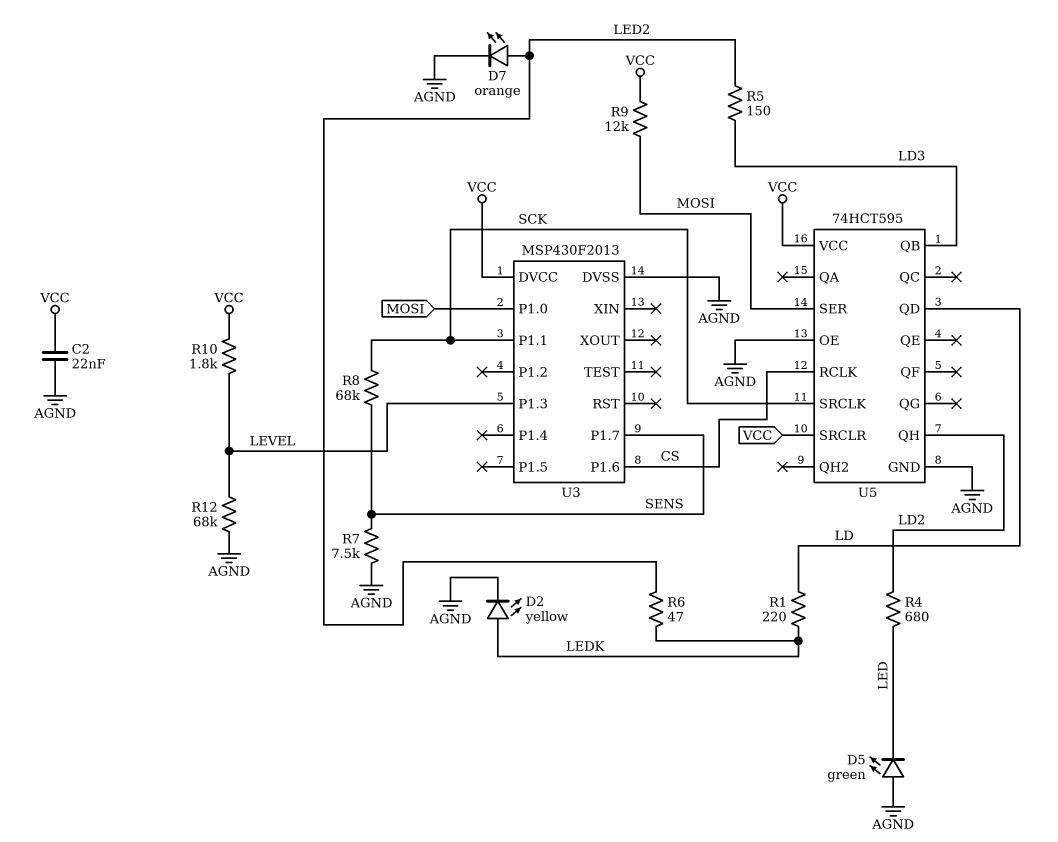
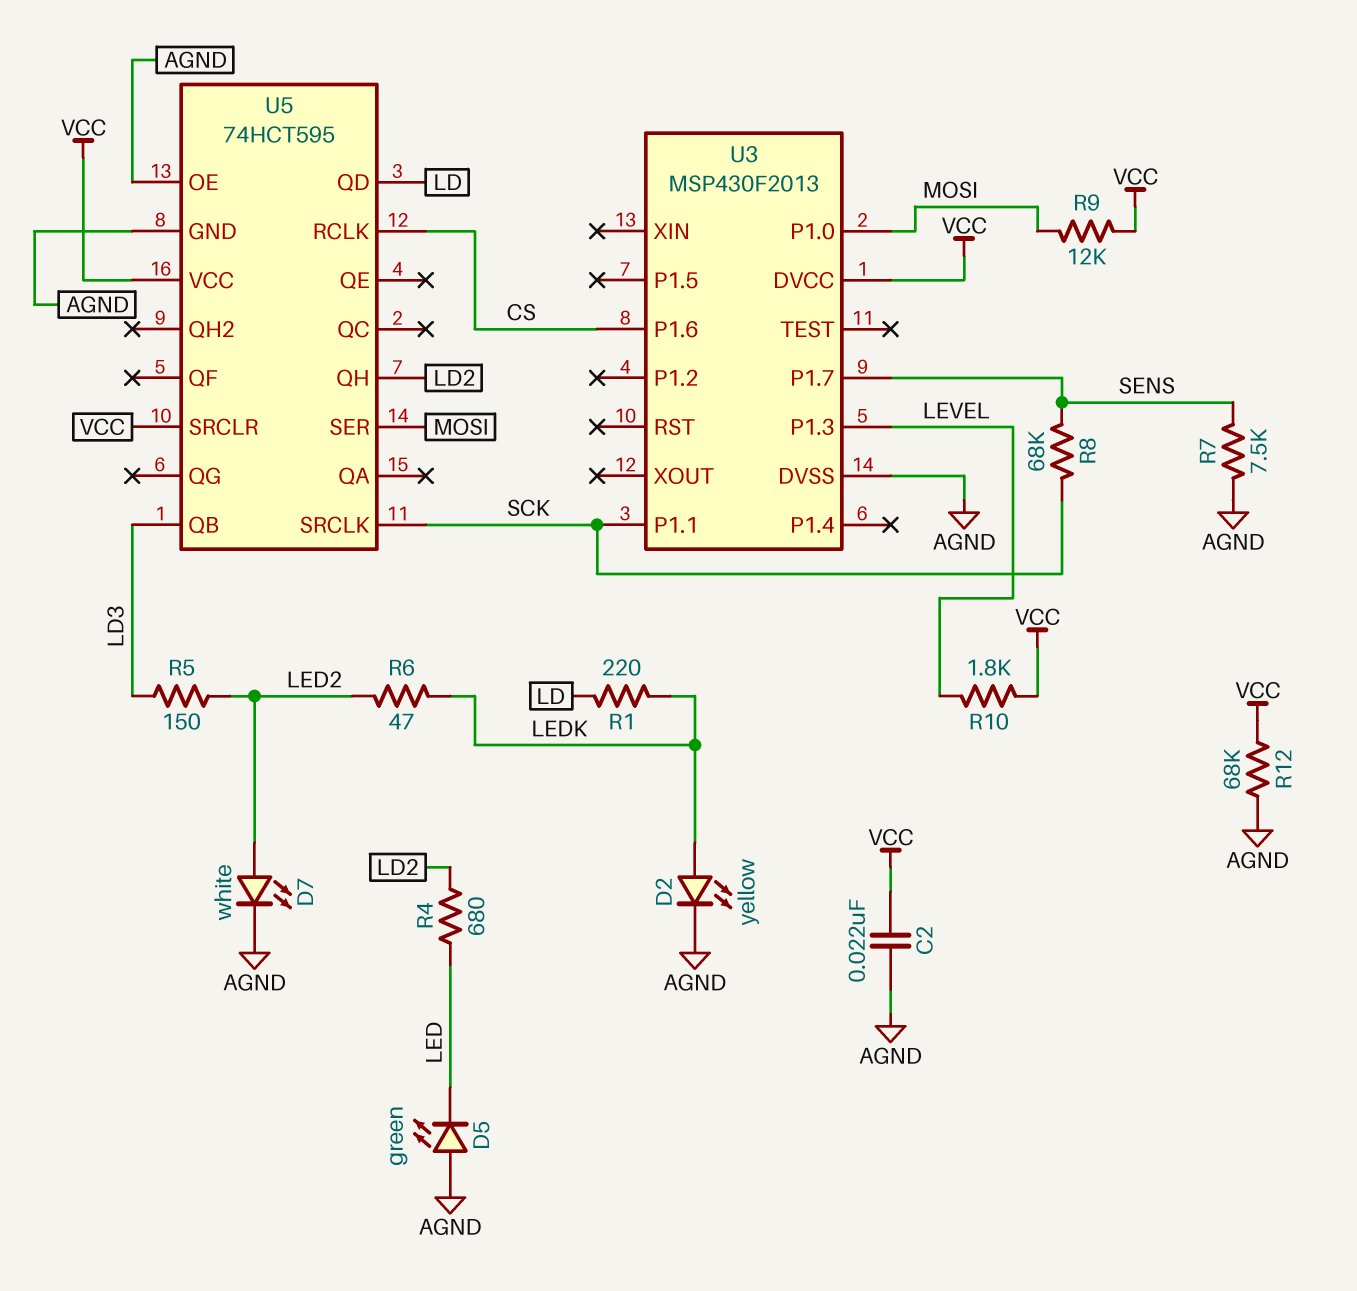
D7: LED orange (A LED2, K AGND) -> LED white (A LED2, K AGND)
R12: 68k (AGND, LEVEL) -> 68k (AGND, VCC)

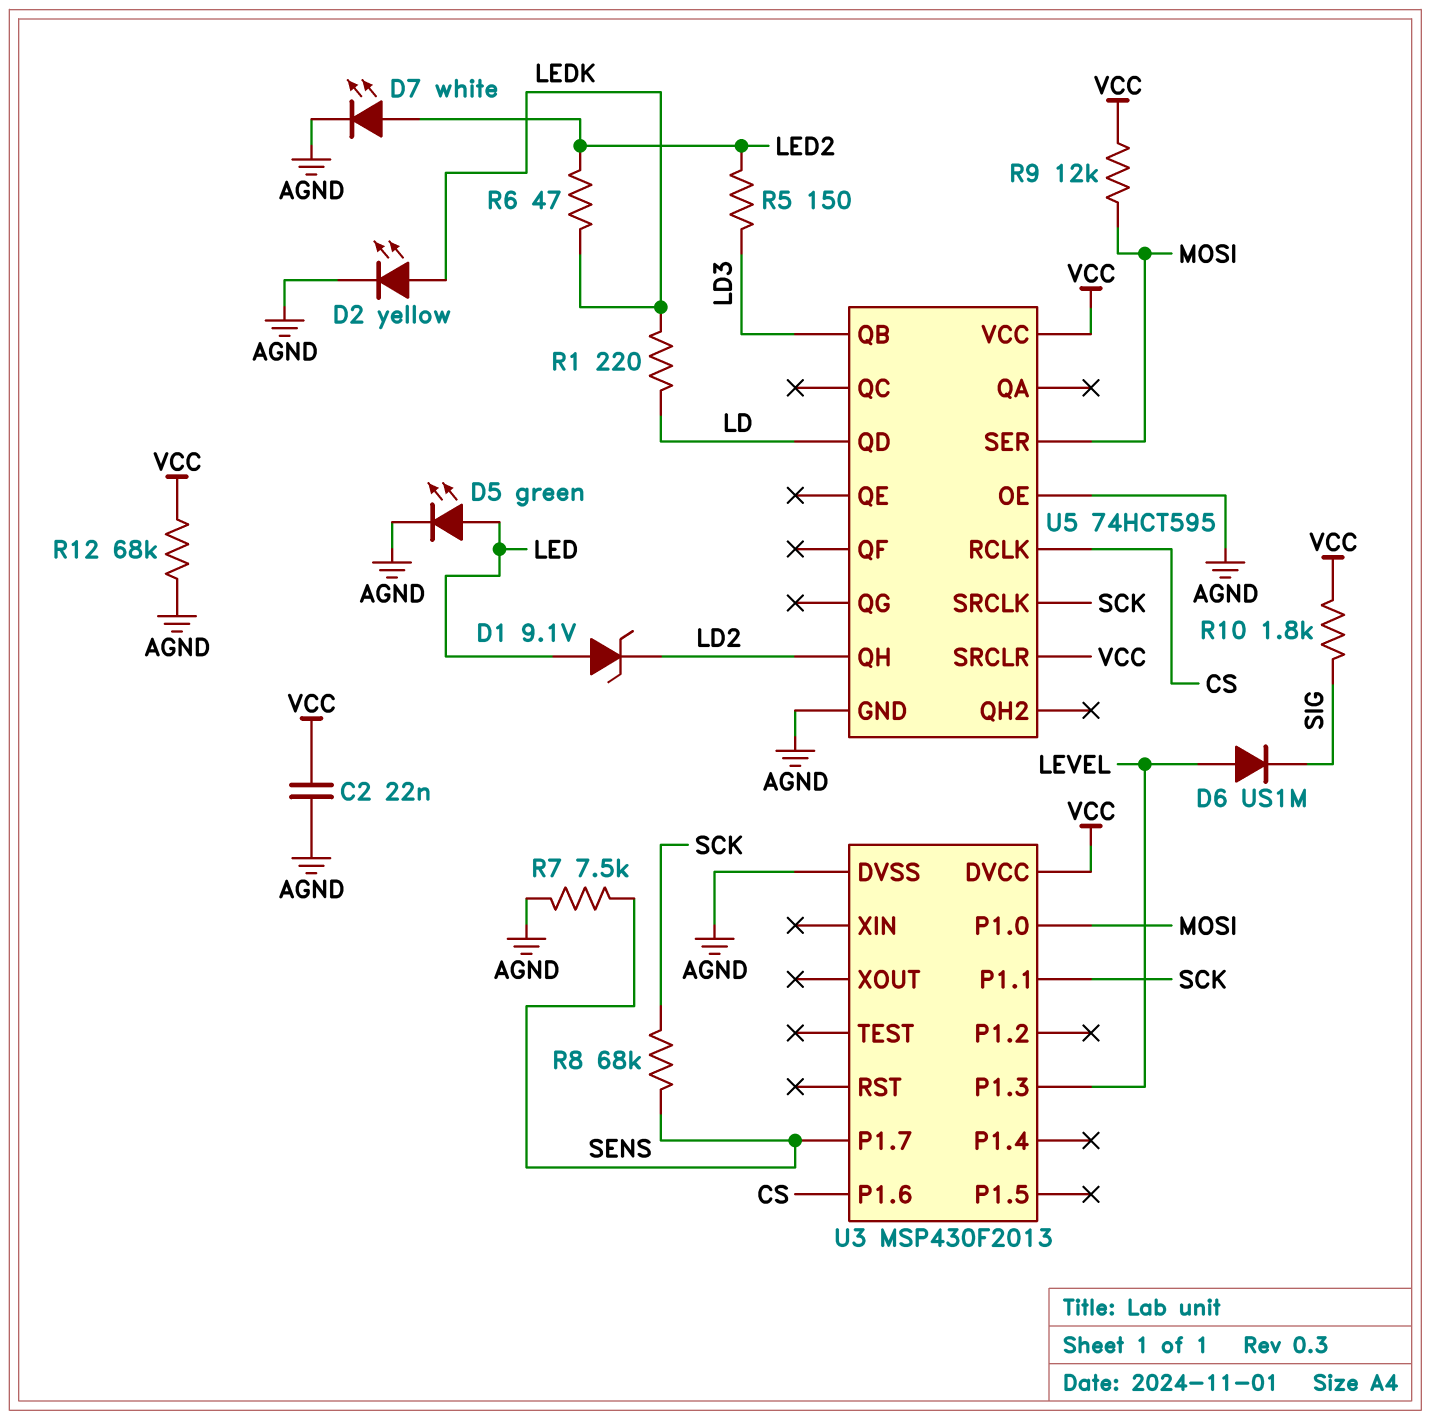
D1: none -> zener 9.1V (A LED, K LD2)
D5: LED green (A AGND, K LED) -> LED green (A LED, K AGND)
D6: none -> diode US1M (A LEVEL, K SIG)
R4: 680 (LD2, LED) -> none
R10: 1.8k (LEVEL, VCC) -> 1.8k (SIG, VCC)

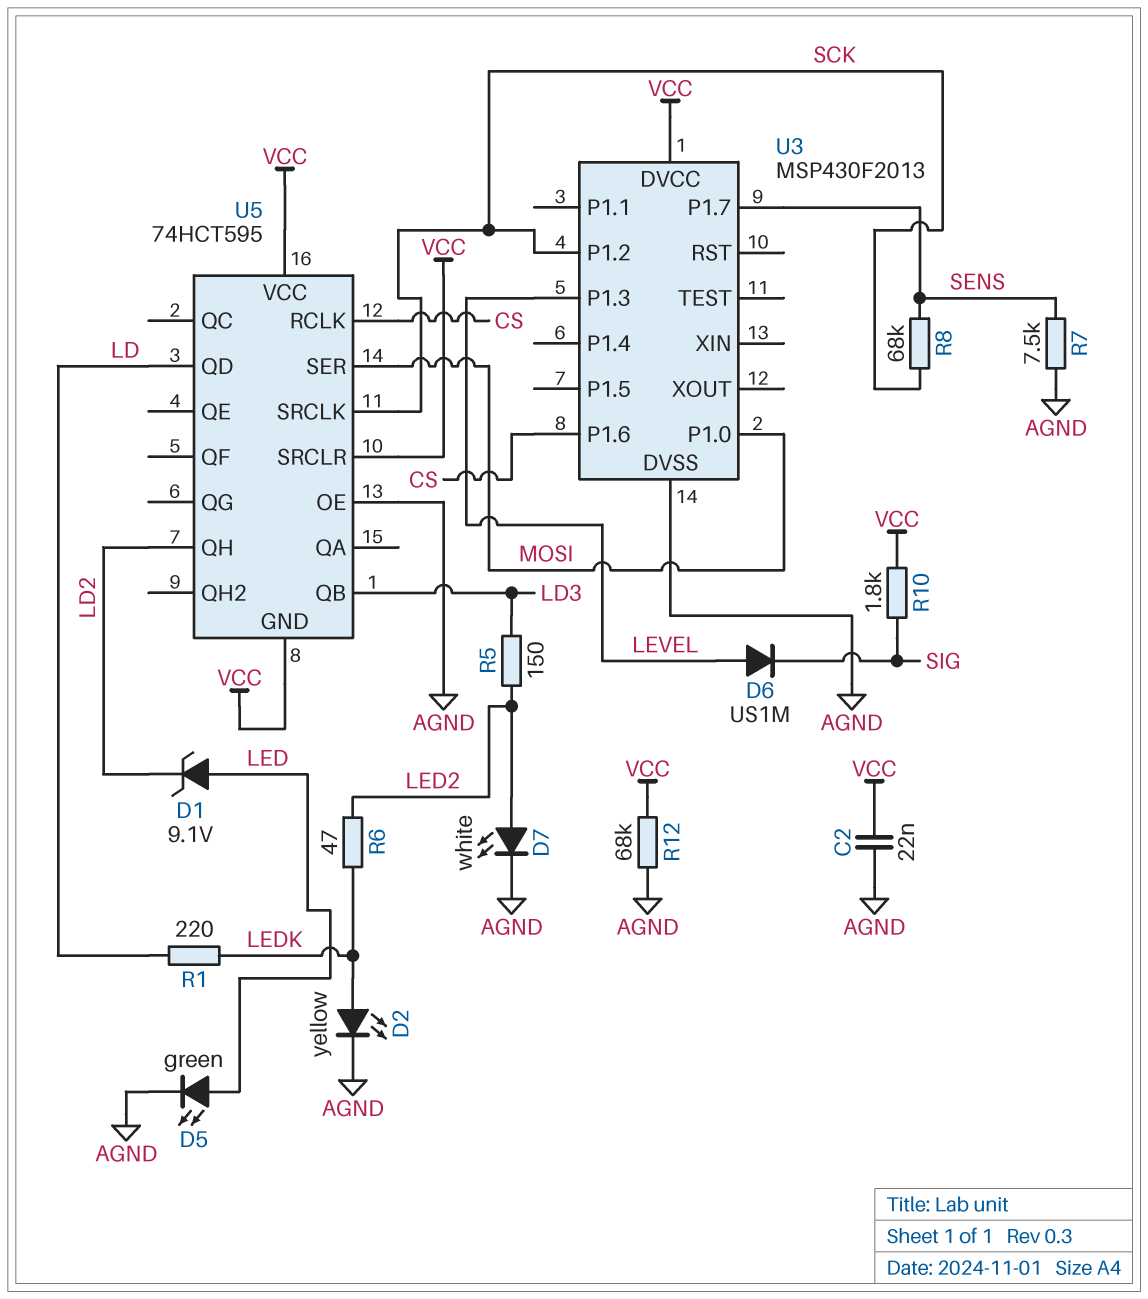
R9: 12k (MOSI, VCC) -> none
U3 pin P1.1: SCK -> none
U3 pin P1.2: none -> SCK
U5 pin GND: AGND -> VCC

